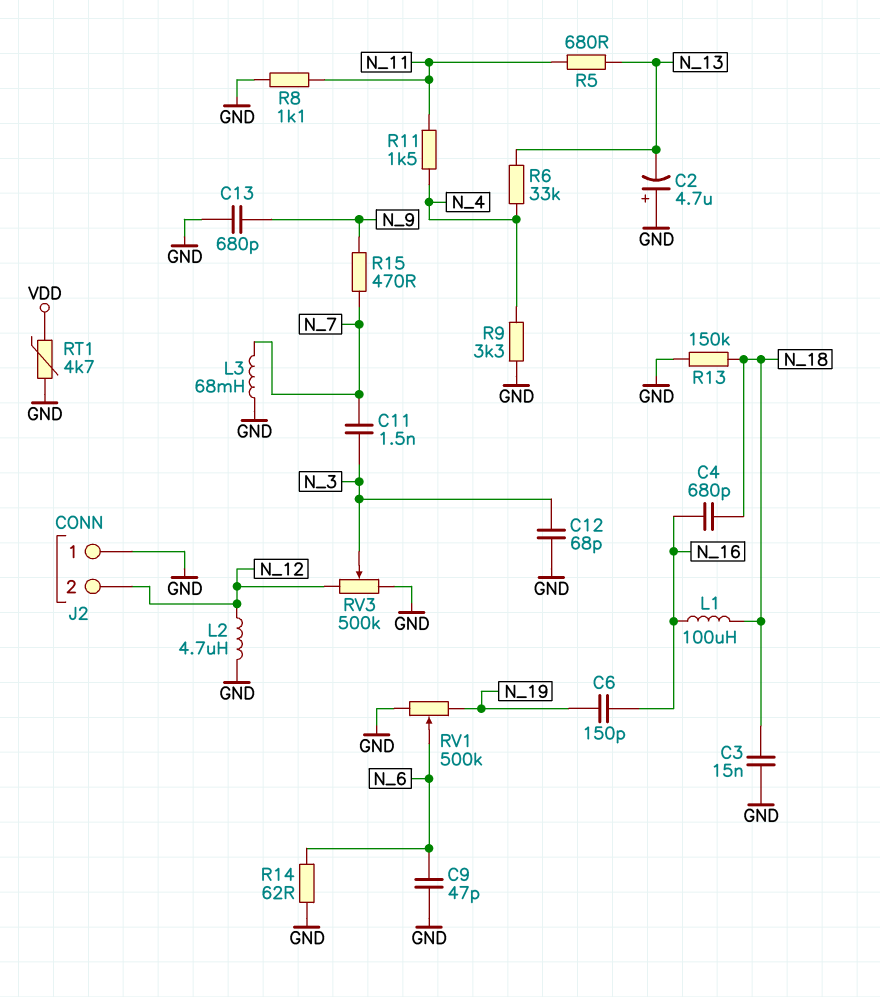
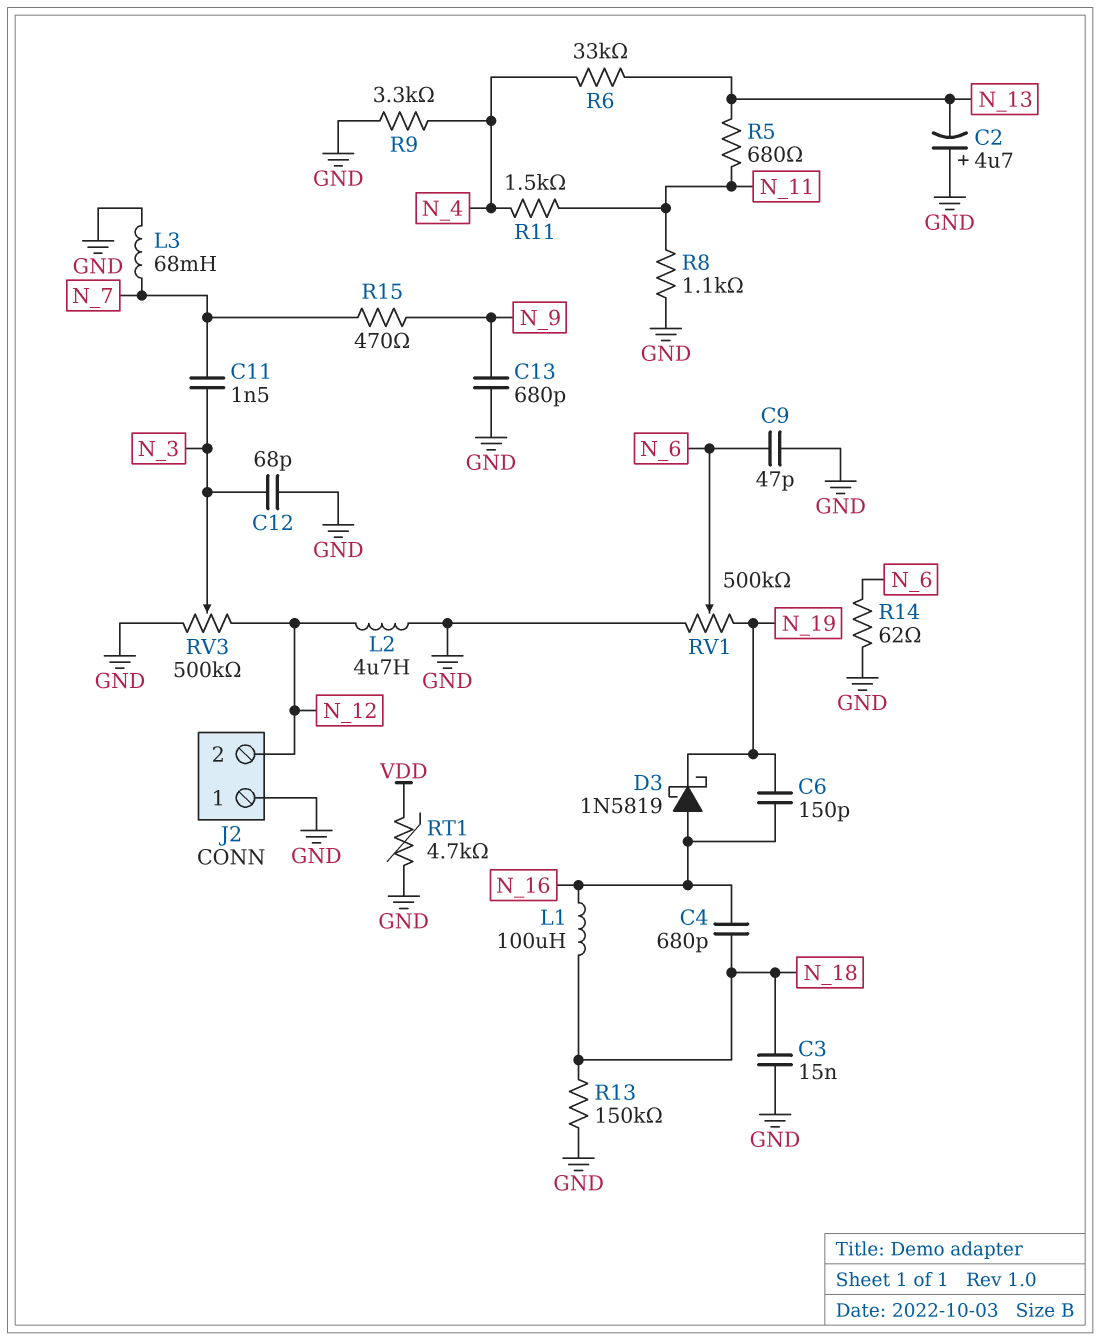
D3: none -> schottky 1N5819 (A N_16, K N_19)

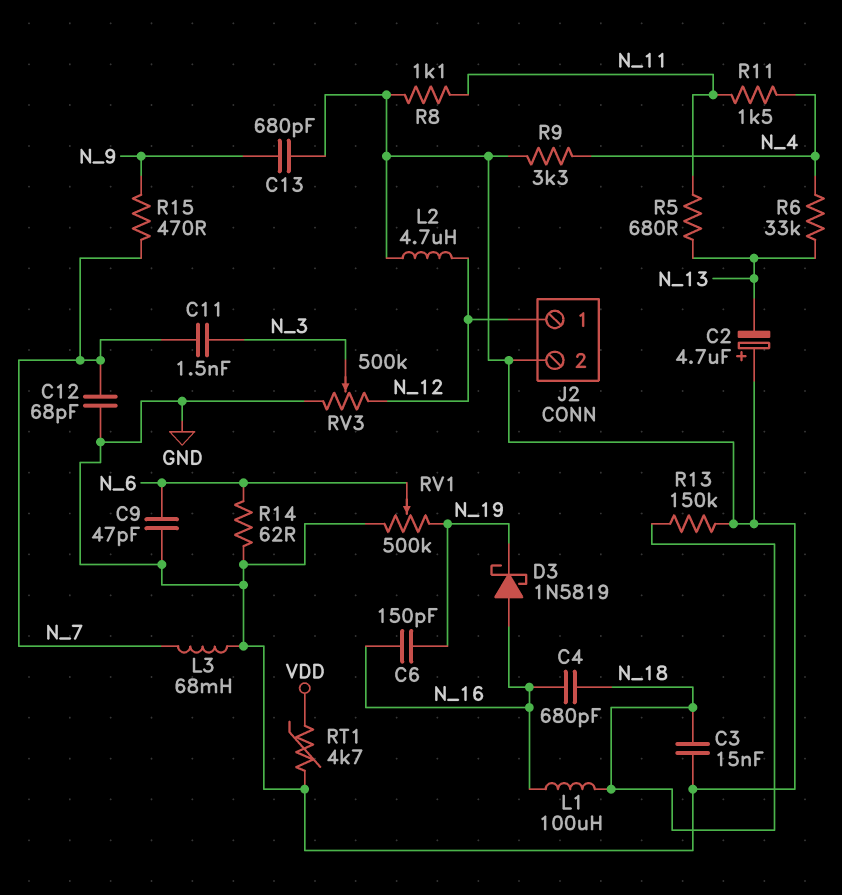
C12: 68pF (GND, N_3) -> 68pF (GND, N_7)
J2 pin 1: GND -> N_12
J2 pin 2: N_12 -> GND

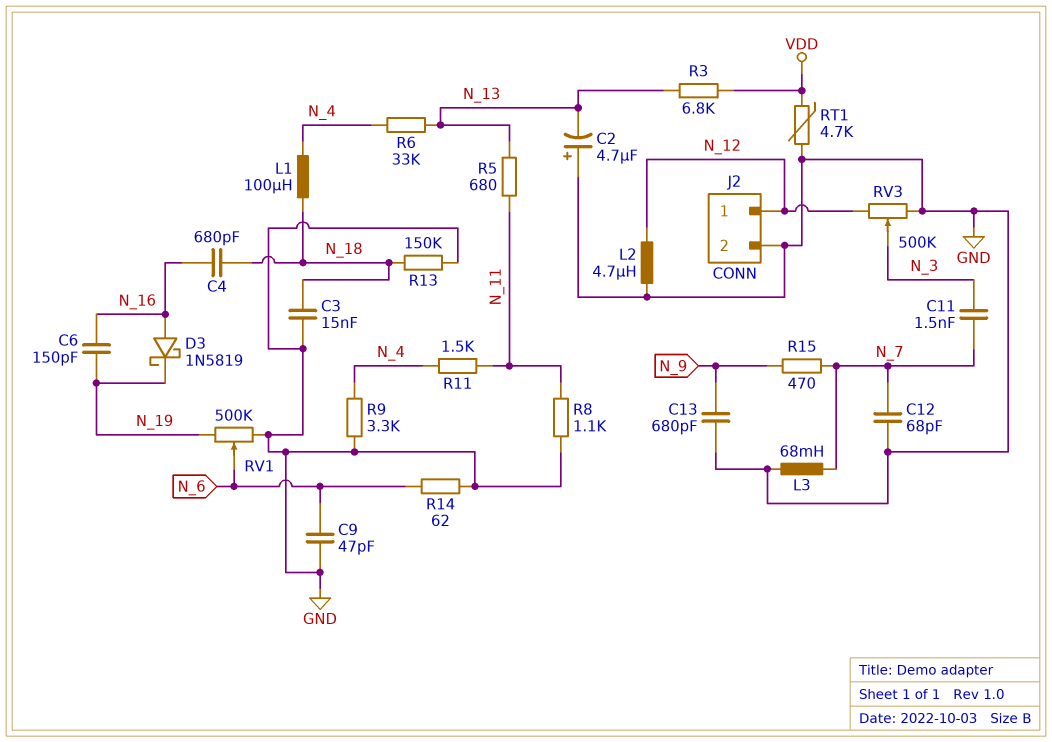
L1: 100uH (N_16, N_18) -> 100uH (N_4, N_18)
R3: none -> 6.8k (N_13, VDD)

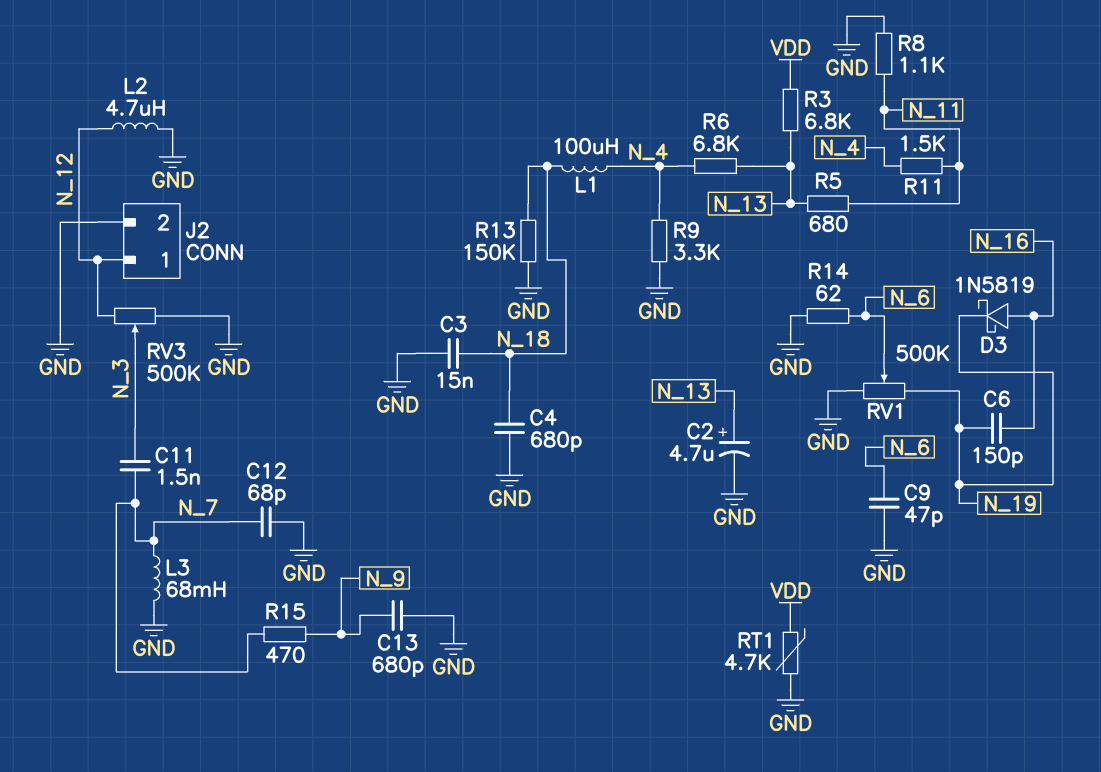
C2: 4.7uF (plus GND, minus N_13) -> 4.7uF (plus N_13, minus GND)
C4: 680pF (N_16, N_18) -> 680pF (GND, N_18)
R6: 33k (N_4, N_13) -> 6.8k (N_4, N_13)

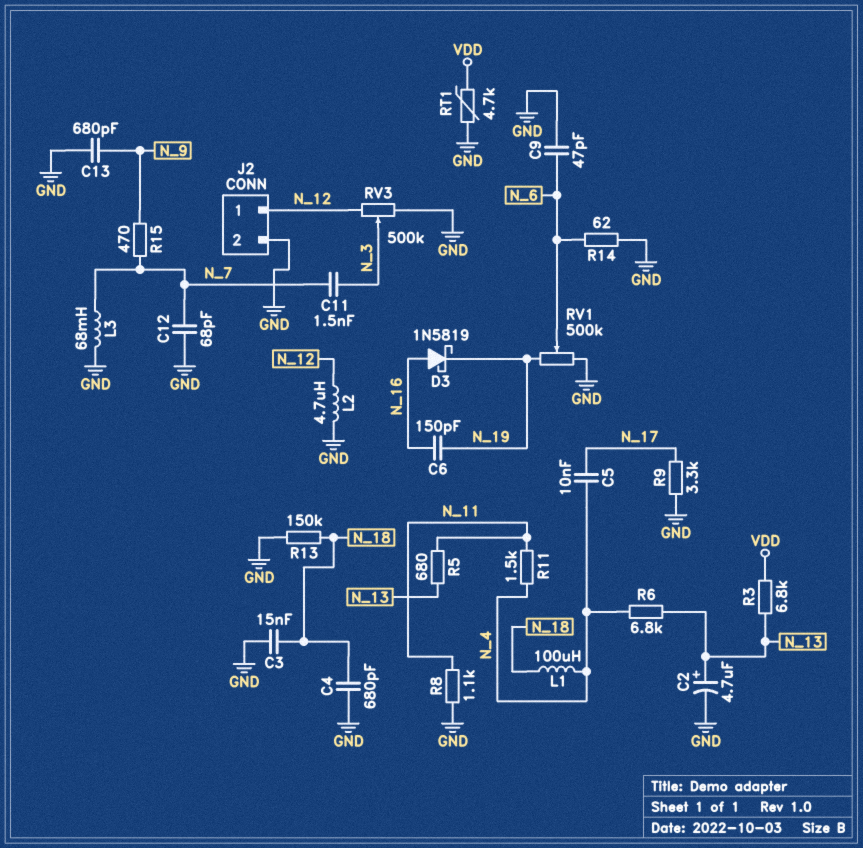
C5: none -> 10nF (N_4, N_17)
R9: 3.3k (GND, N_4) -> 3.3k (GND, N_17)

